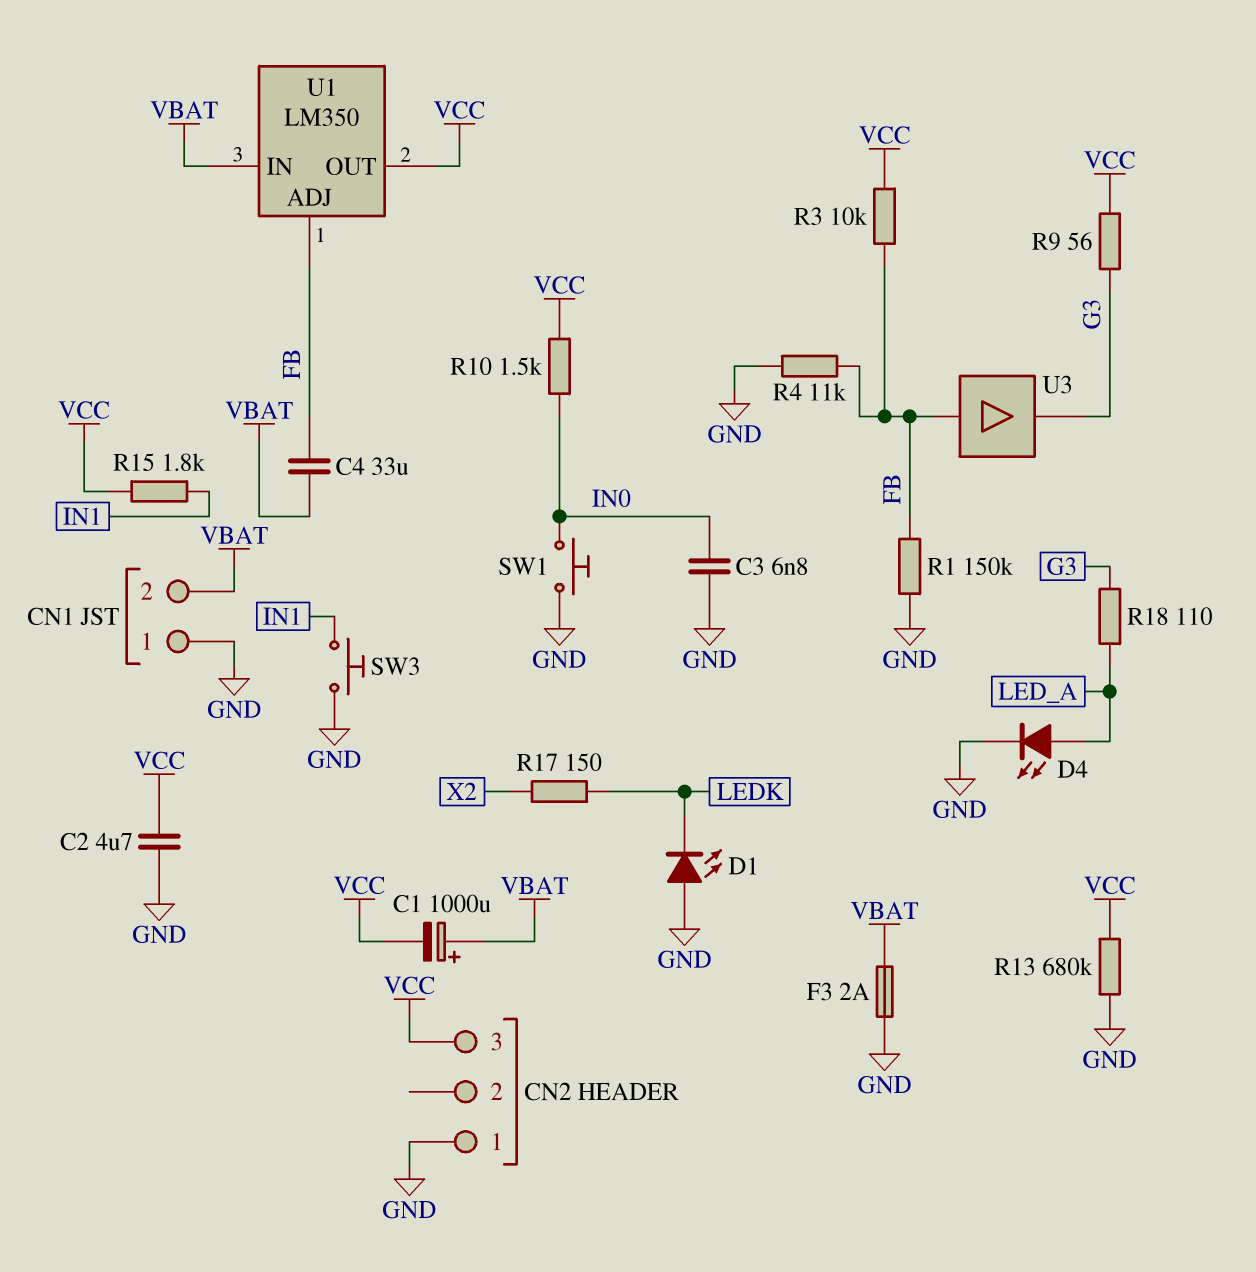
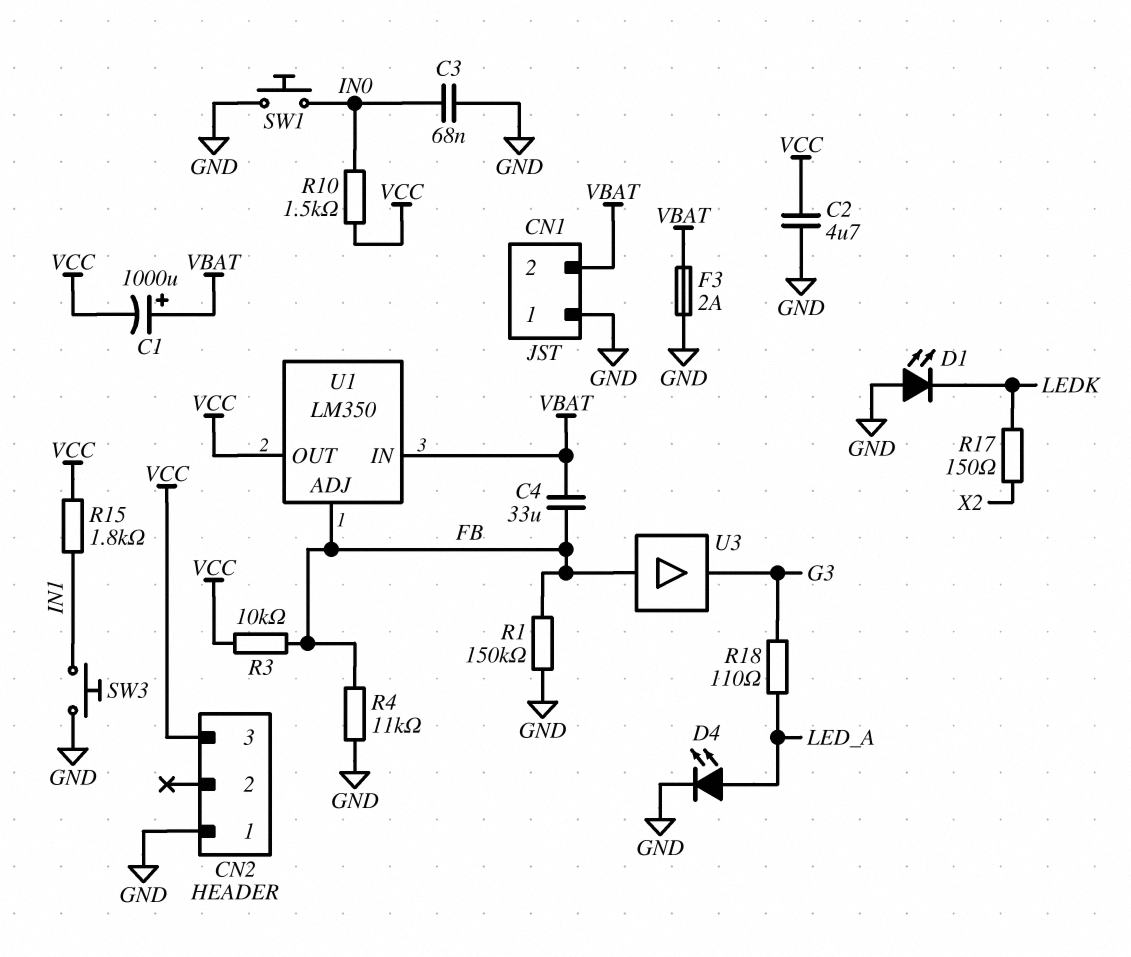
C3: 6.8nF (GND, IN0) -> 68nF (GND, IN0)
R9: 56 (G3, VCC) -> none
R13: 680k (GND, VCC) -> none

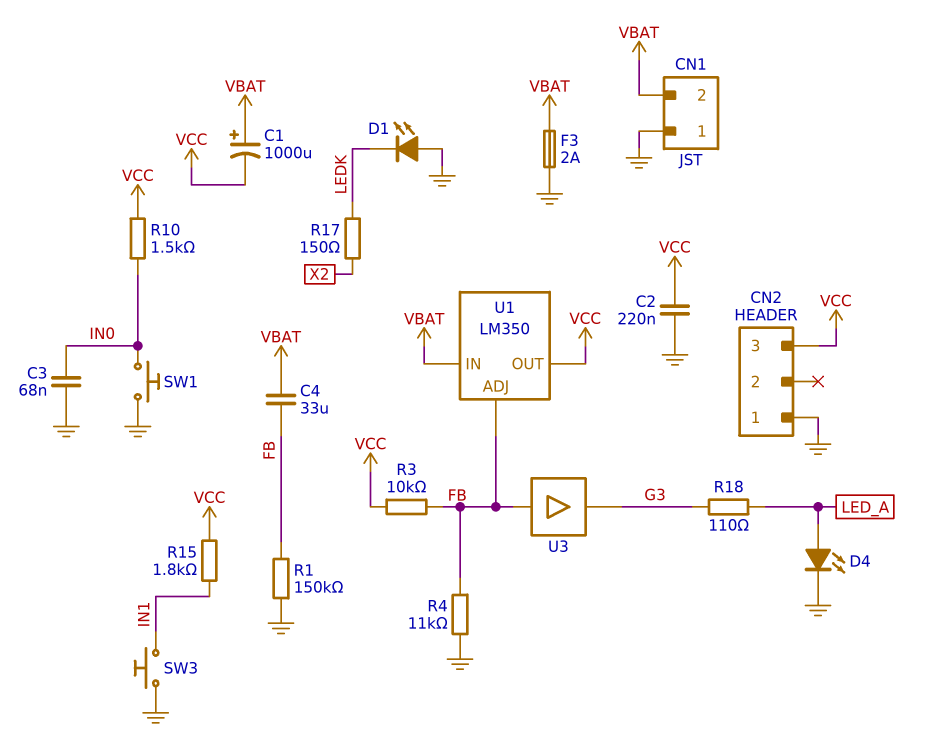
C2: 4.7uF (GND, VCC) -> 220nF (GND, VCC)

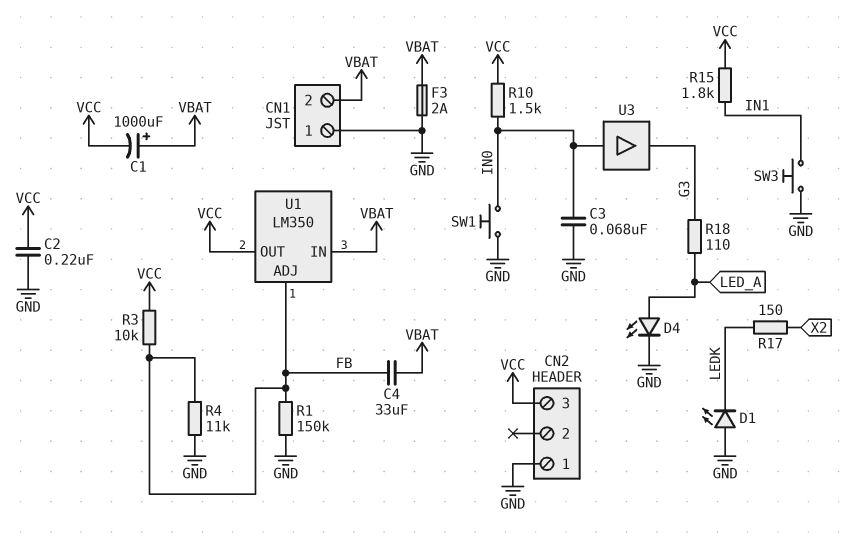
U3: buffer (in FB, out G3) -> buffer (in IN0, out G3)

